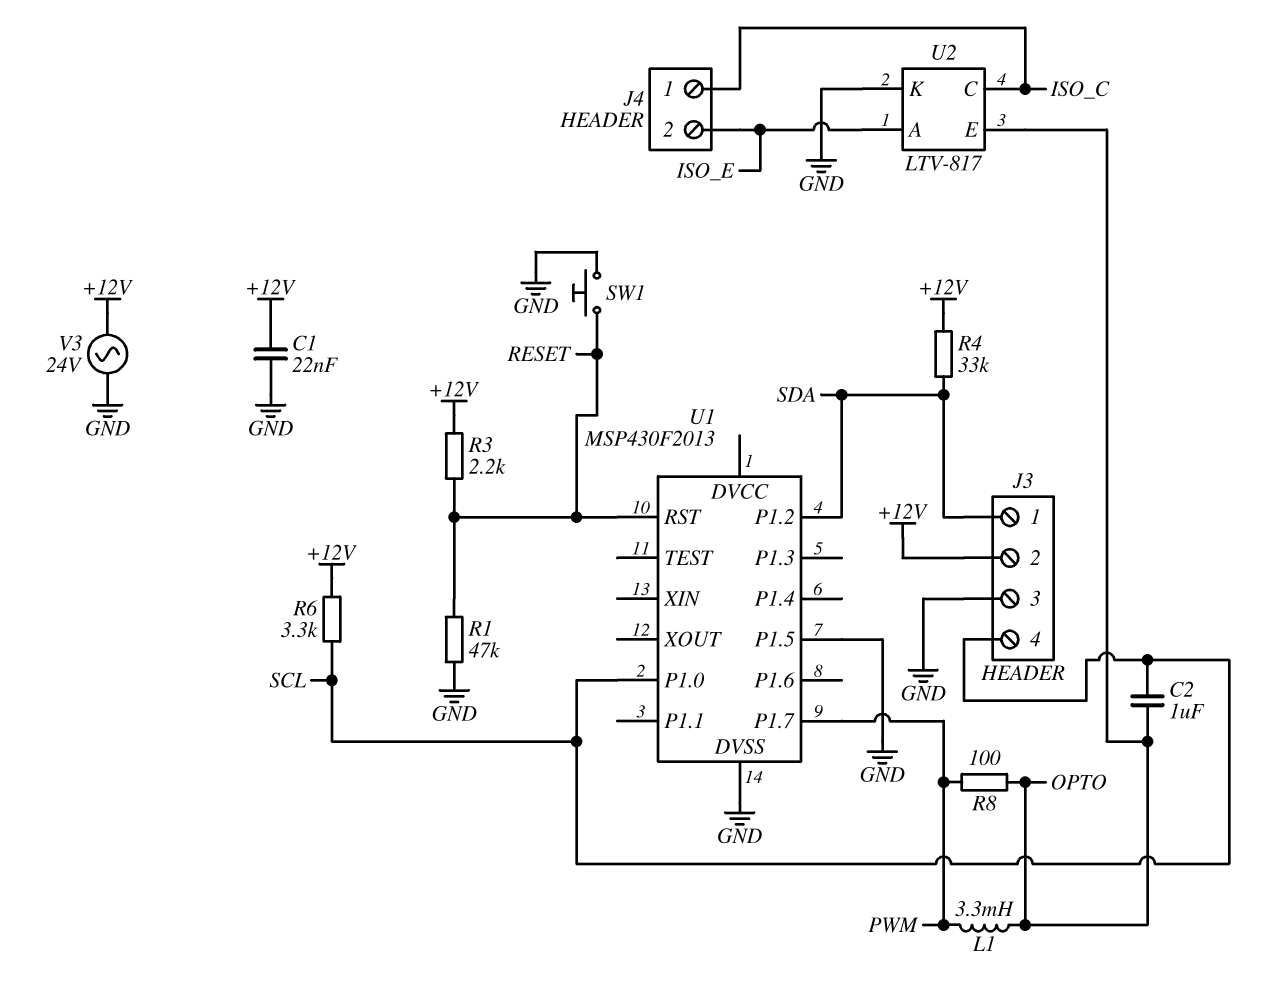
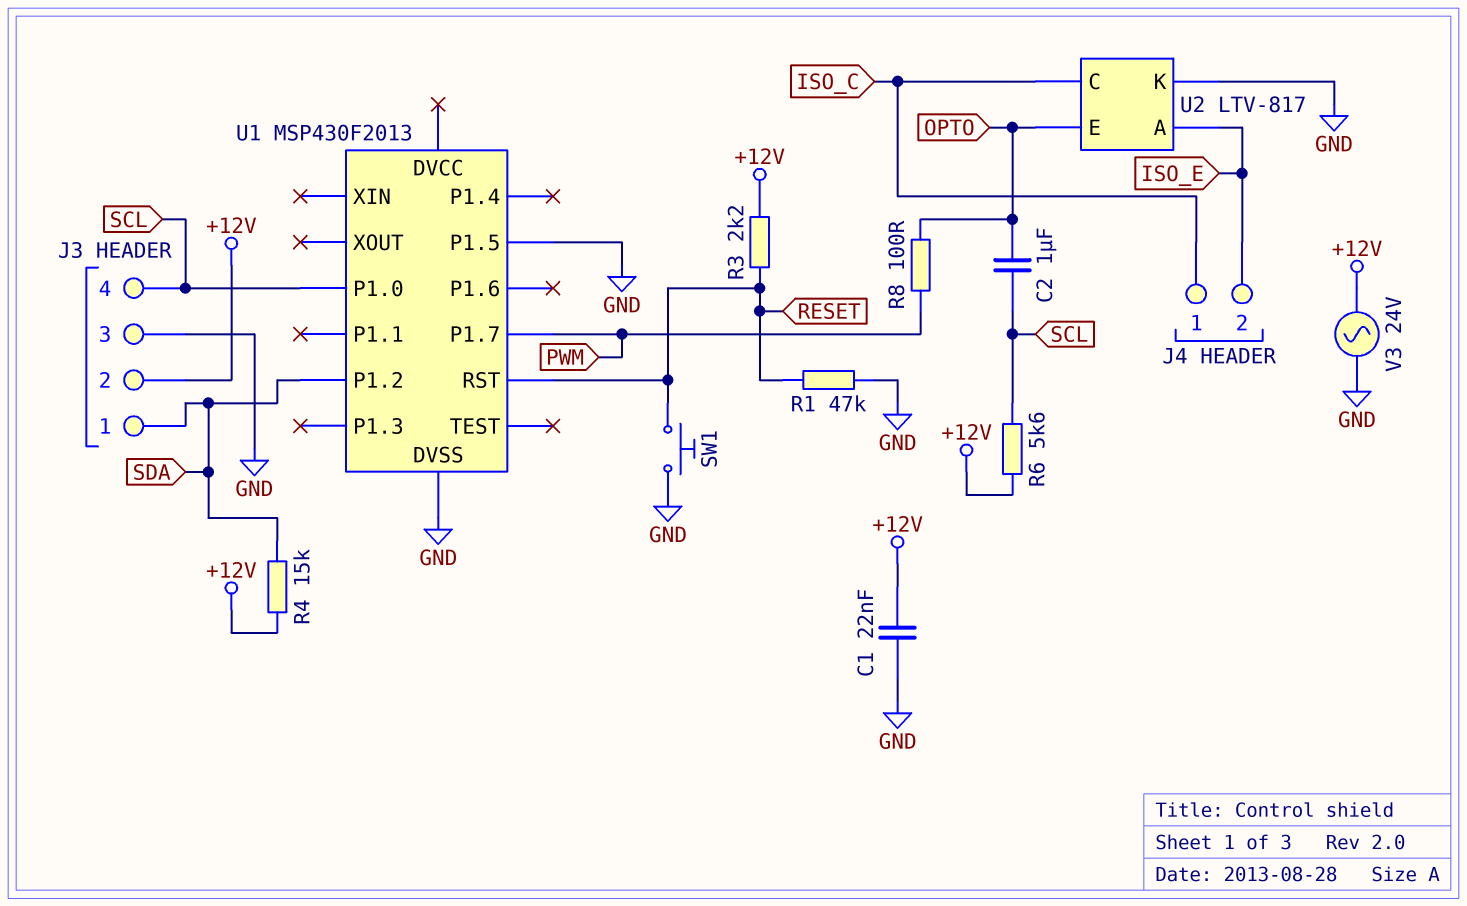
L1: 3.3mH (OPTO, PWM) -> none
R4: 33k (+12V, SDA) -> 15k (+12V, SDA)
R6: 3.3k (+12V, SCL) -> 5.6k (+12V, SCL)

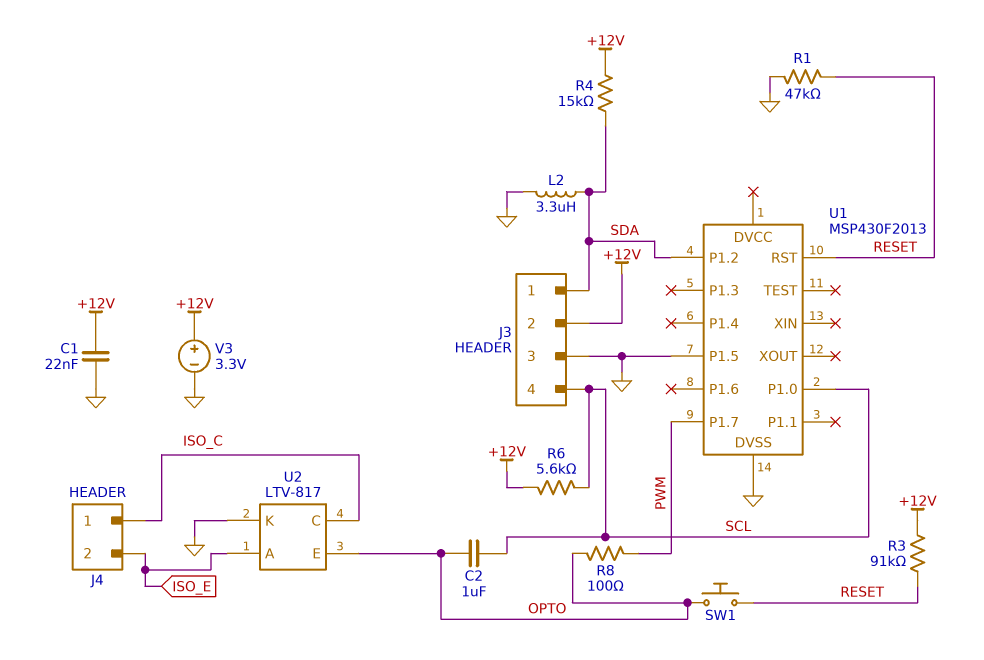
L2: none -> 3.3uH (GND, SDA)
R3: 2.2k (+12V, RESET) -> 91k (+12V, RESET)
SW1: button (GND, RESET) -> button (OPTO, RESET)
V3: AC 24V (+12V, GND) -> 3.3V (plus +12V, minus GND)

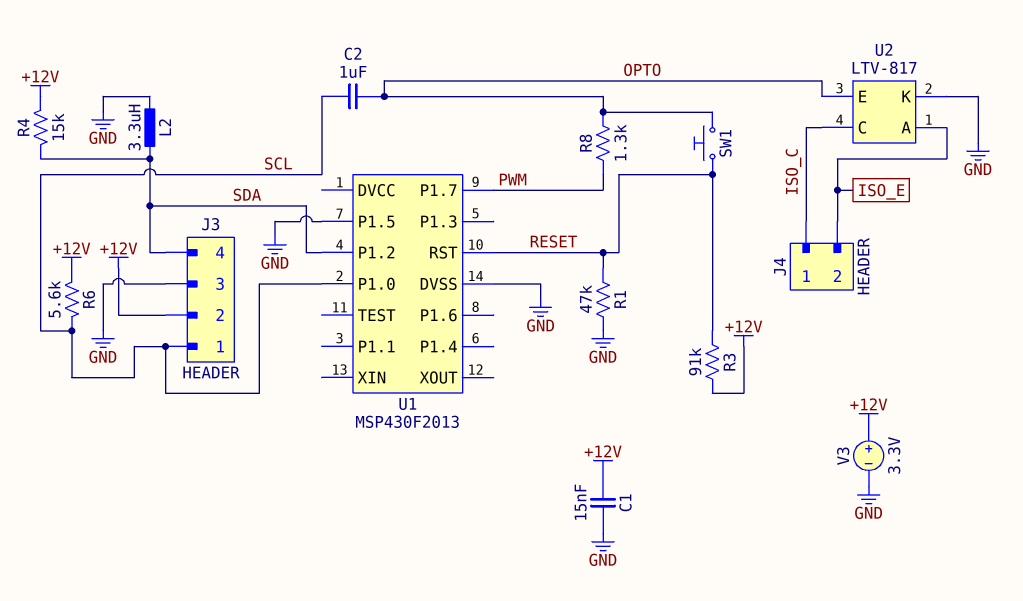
C1: 22nF (+12V, GND) -> 15nF (+12V, GND)
J3 pin 1: SDA -> SCL
J3 pin 4: SCL -> SDA
R8: 100 (OPTO, PWM) -> 1.3k (OPTO, PWM)

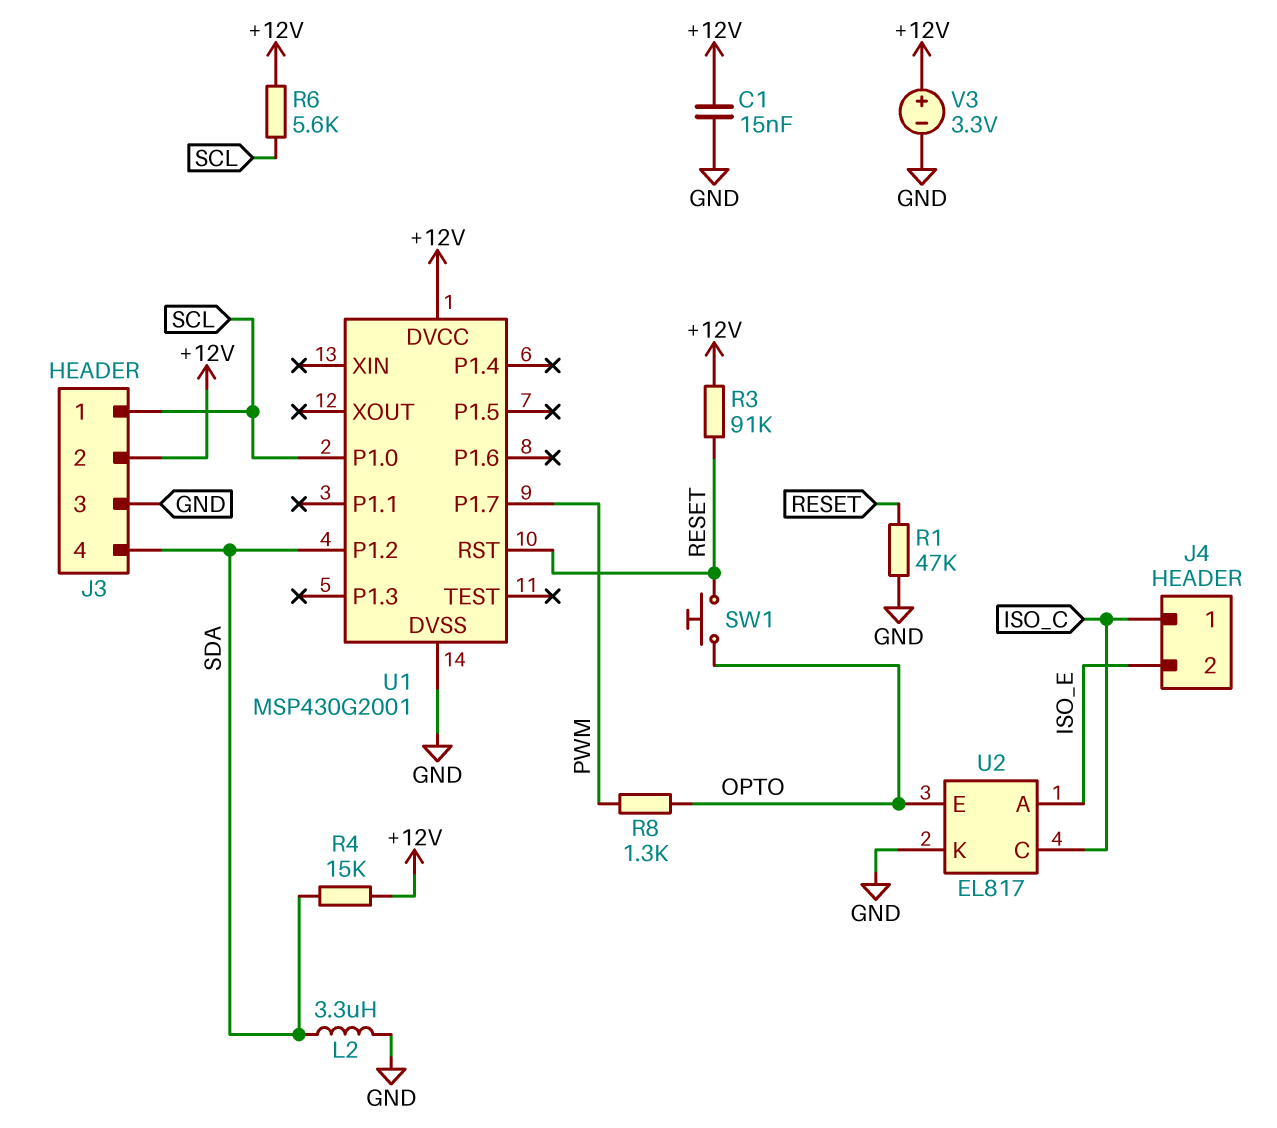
C2: 1uF (OPTO, SCL) -> none
U1: MSP430F2013 -> MSP430G2001
U1 pin DVCC: none -> +12V
U1 pin P1.5: GND -> none
U2: LTV-817 -> EL817

